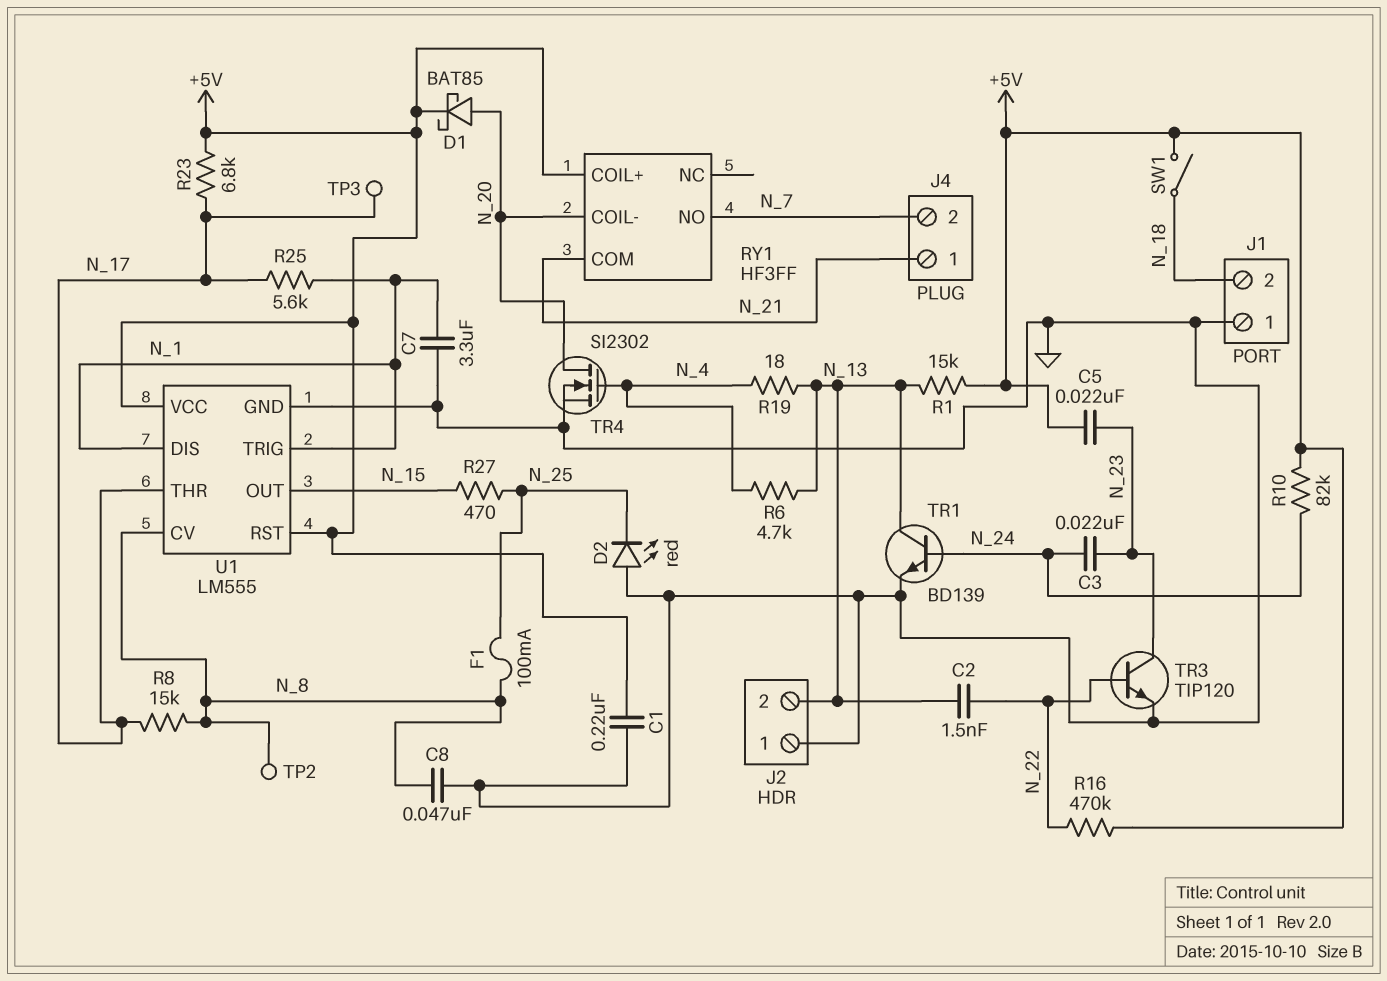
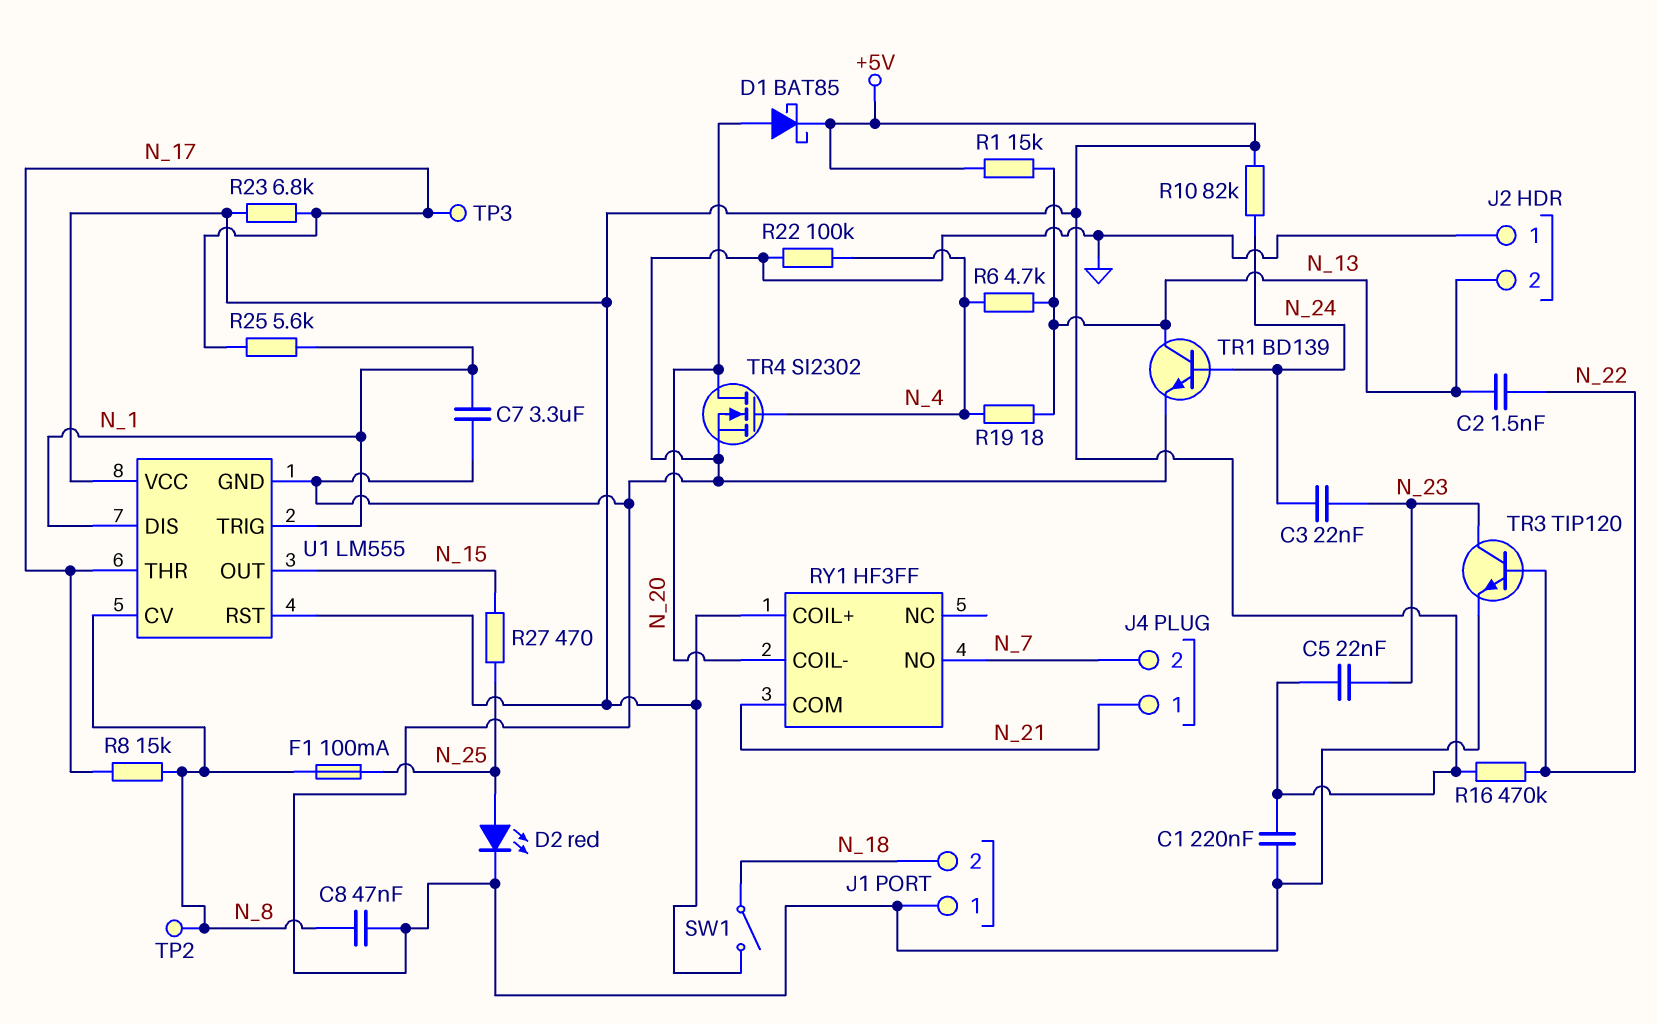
D2: LED red (A GND, K N_25) -> LED red (A N_25, K GND)
R22: none -> 100k (GND, N_4)

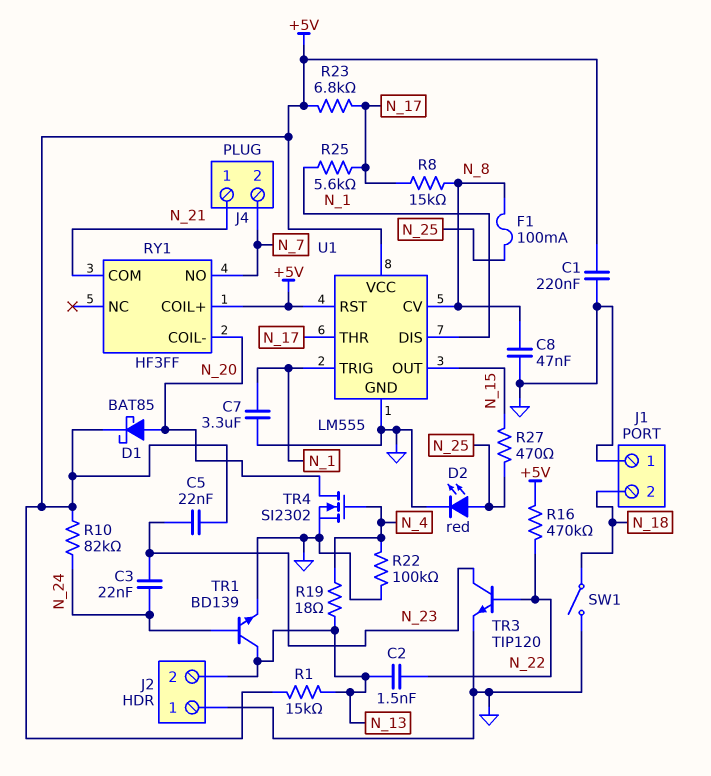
R6: 4.7k (N_4, N_13) -> none
SW1: switch (+5V, N_18) -> switch (GND, N_18)
TP2: test point (N_8) -> none
TP3: test point (N_17) -> none

